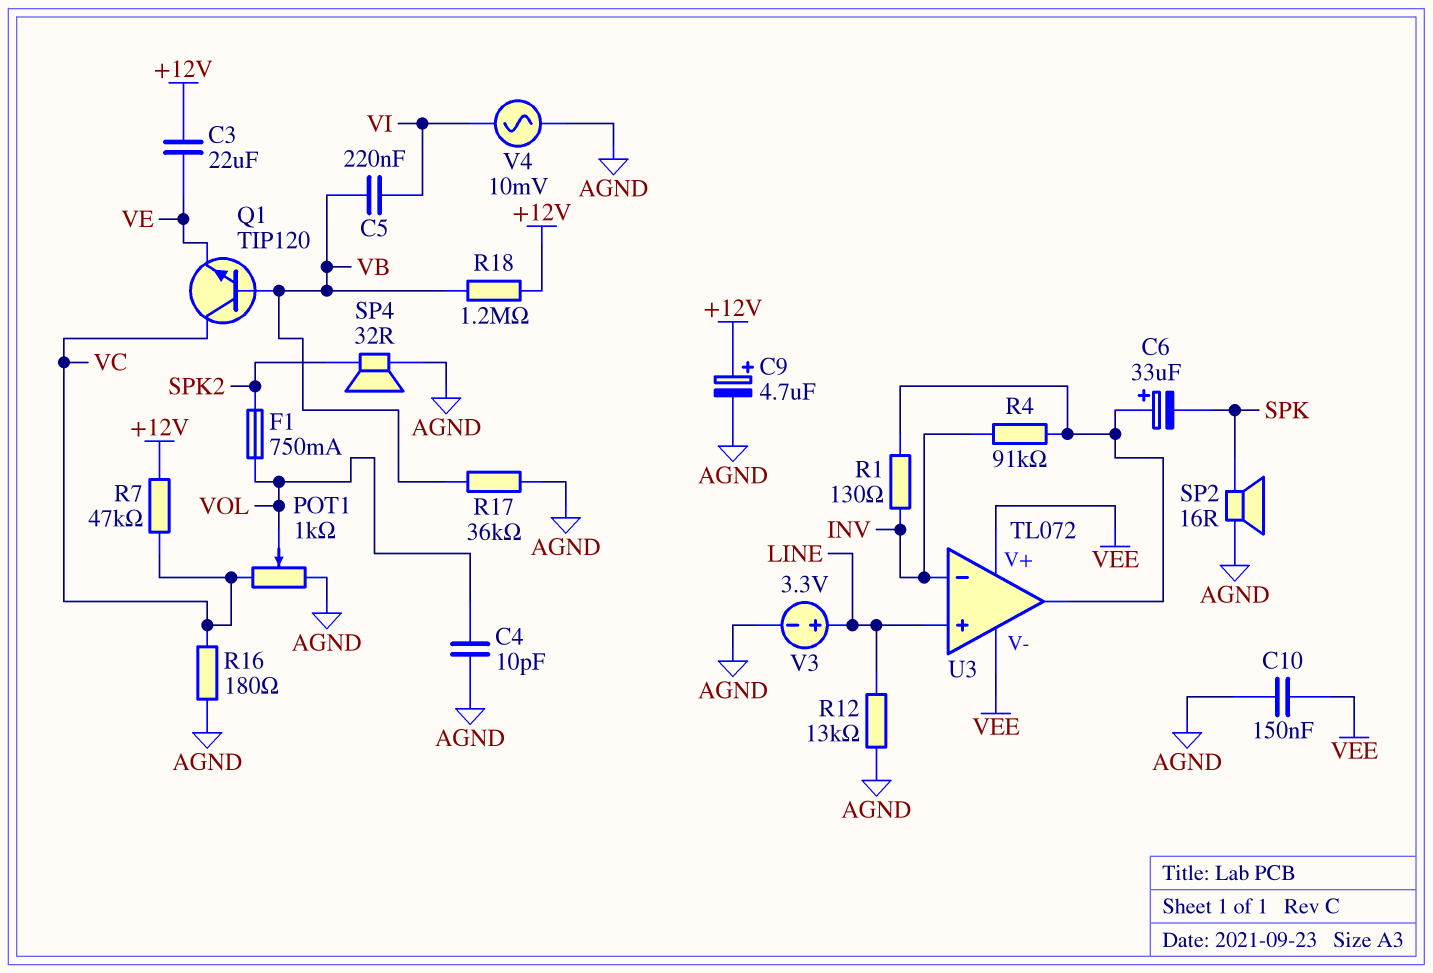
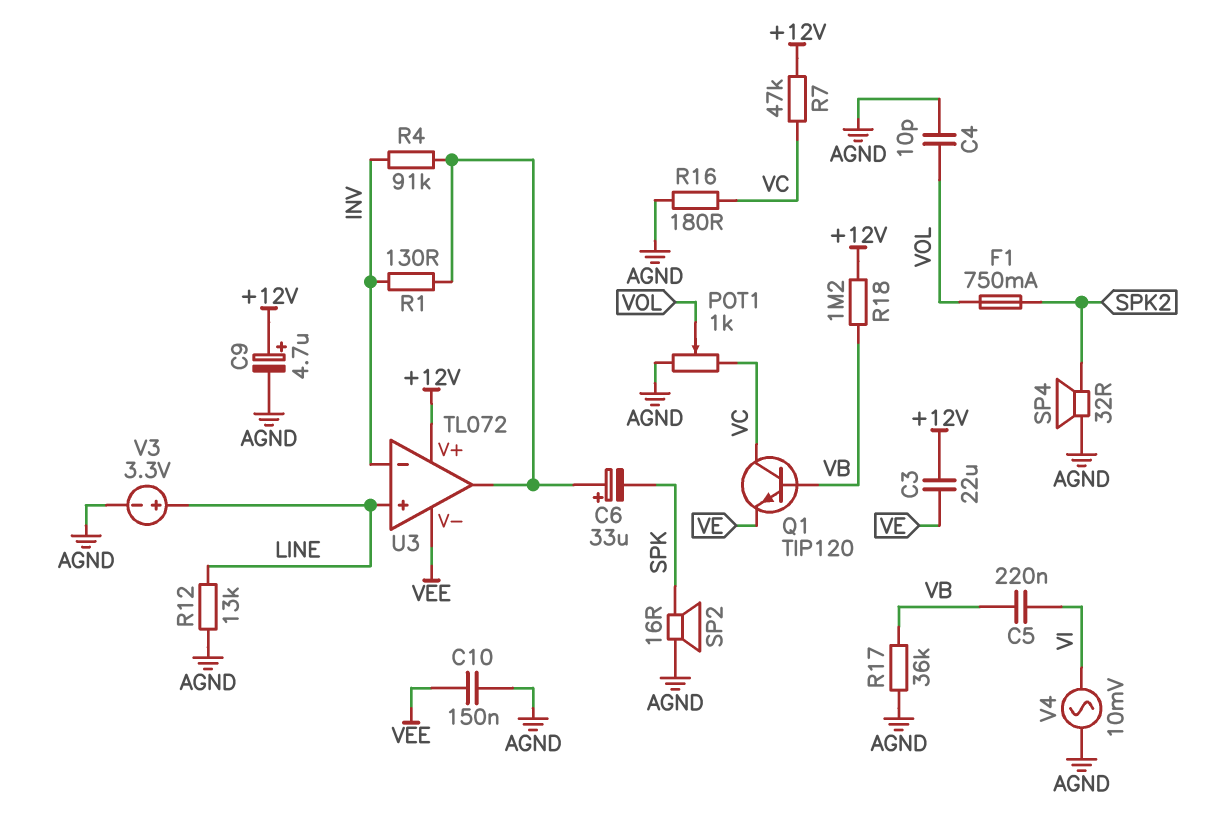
U3 pin V+: VEE -> +12V

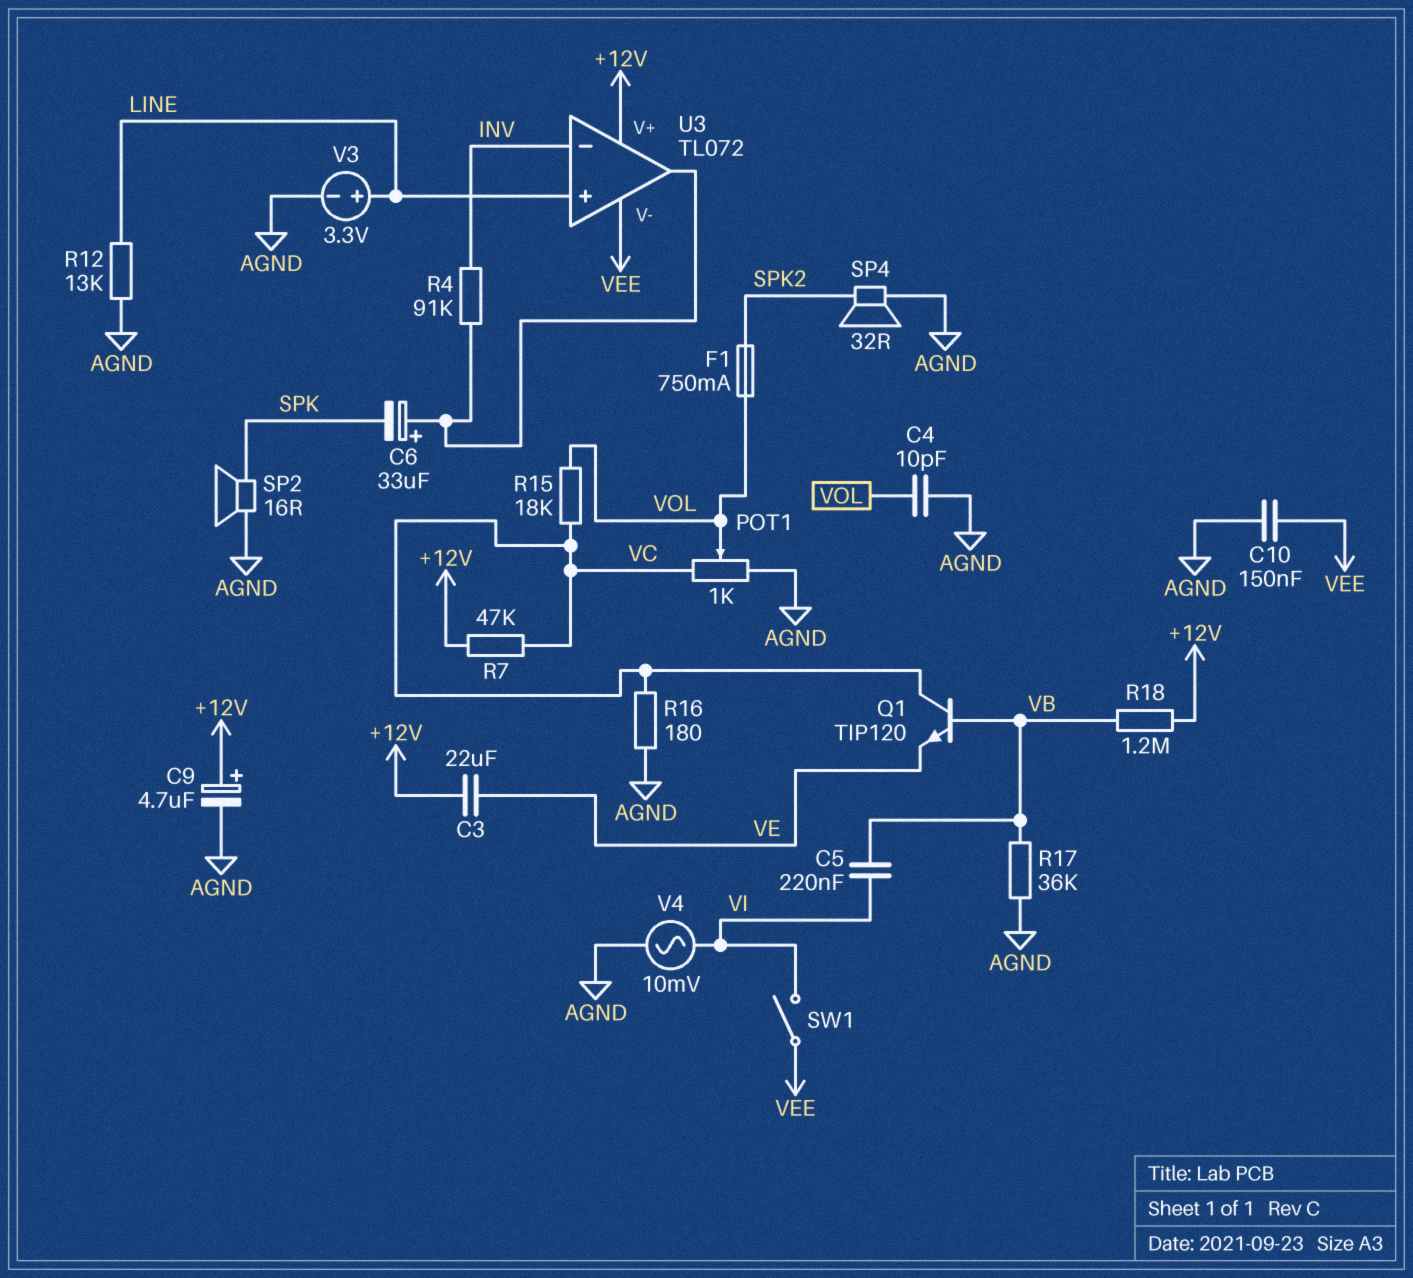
R1: 130 (INV, U3/out) -> none
R15: none -> 18k (VC, VOL)
SW1: none -> switch (VEE, VI)

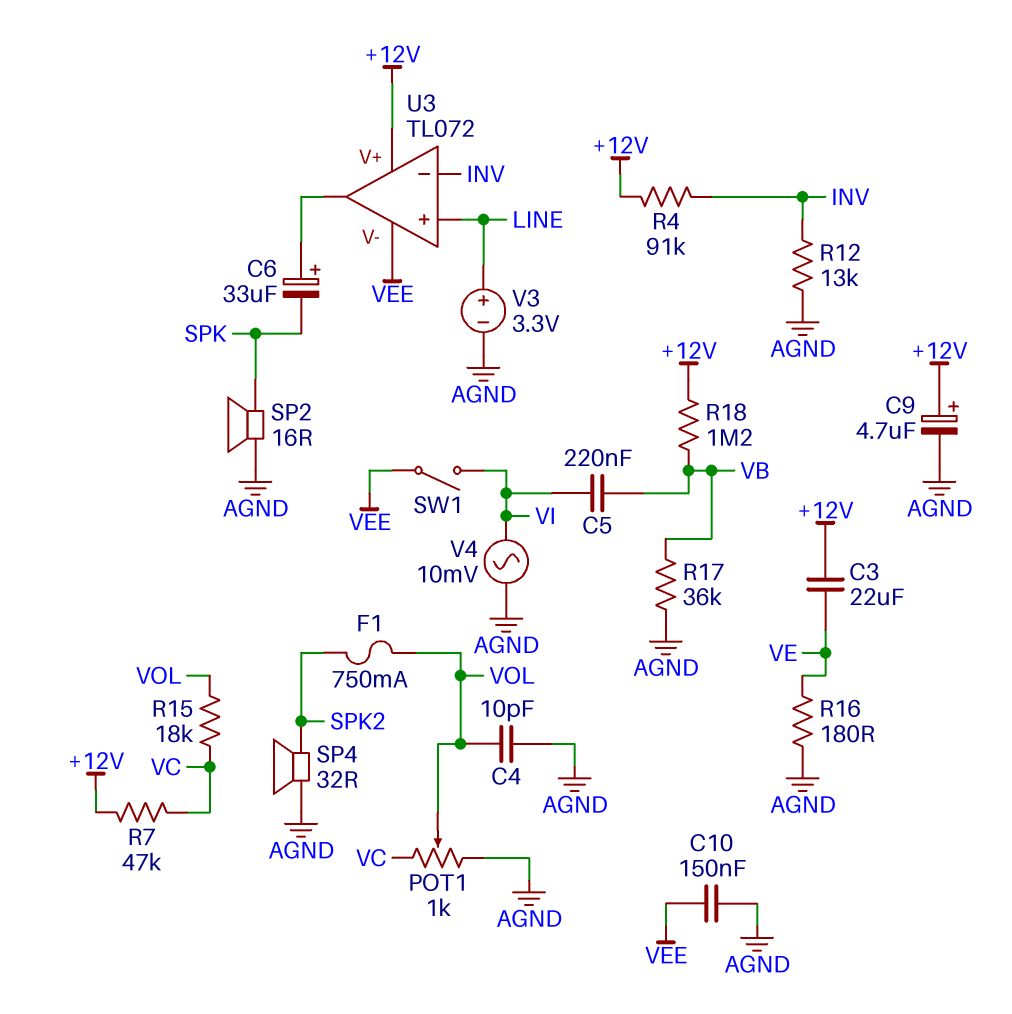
Q1: NPN TIP120 (B VB, C VC, E VE) -> none
R4: 91k (INV, U3/out) -> 91k (+12V, INV)
R12: 13k (AGND, LINE) -> 13k (AGND, INV)
R16: 180 (AGND, VC) -> 180 (AGND, VE)

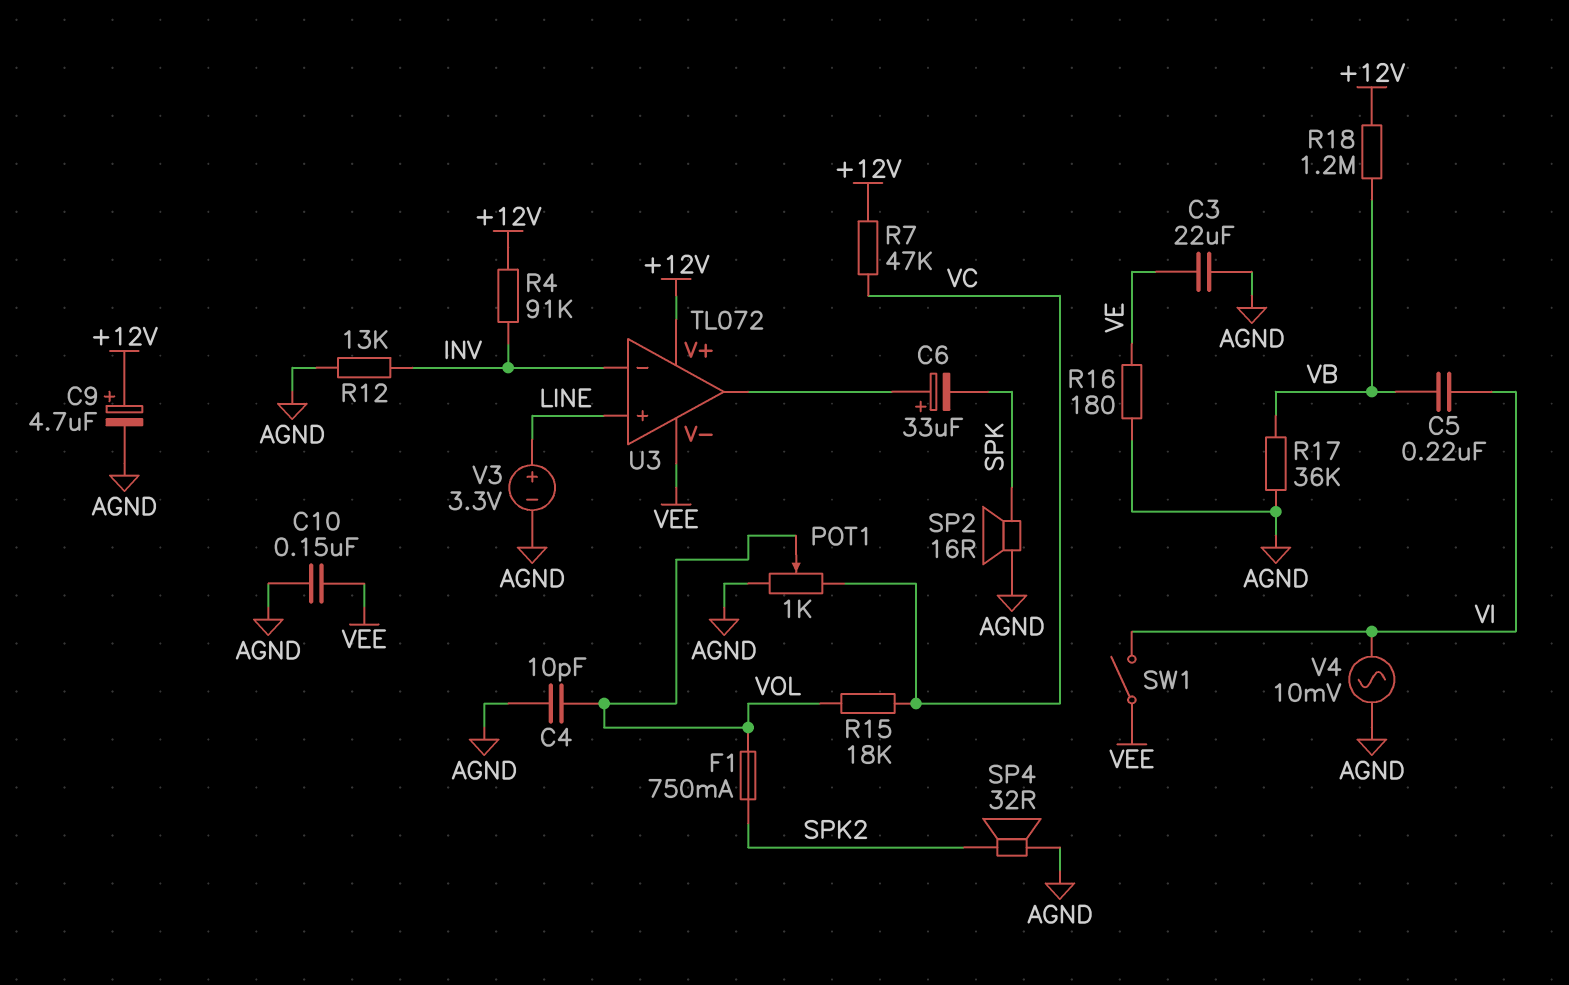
C3: 22uF (+12V, VE) -> 22uF (AGND, VE)

